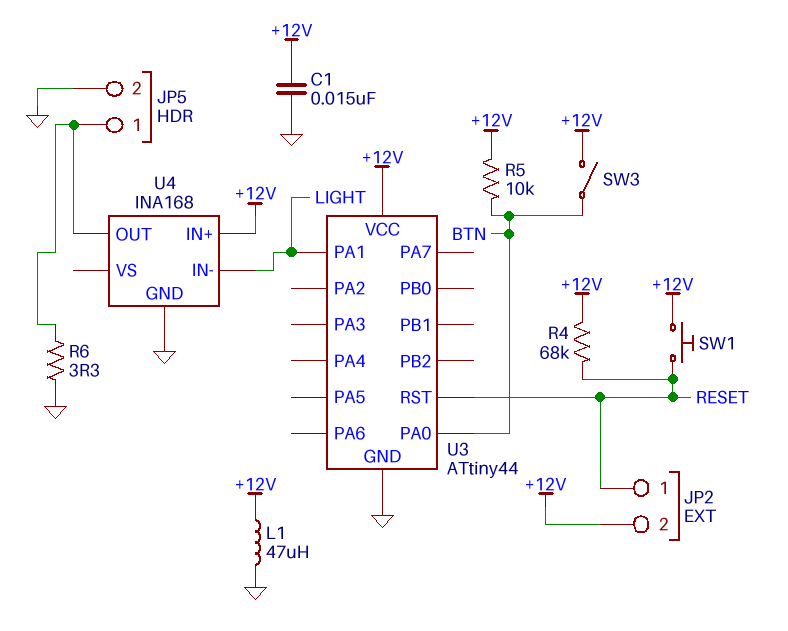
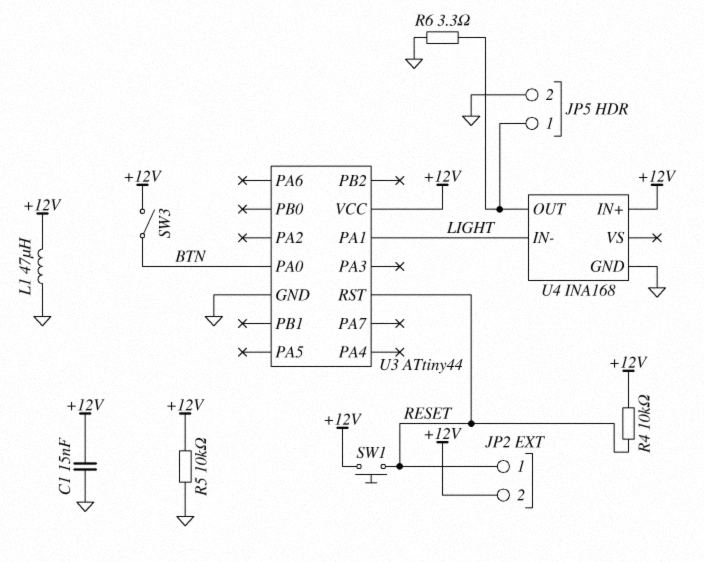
R4: 68k (+12V, RESET) -> 10k (+12V, RESET)
R5: 10k (+12V, BTN) -> 10k (+12V, GND)

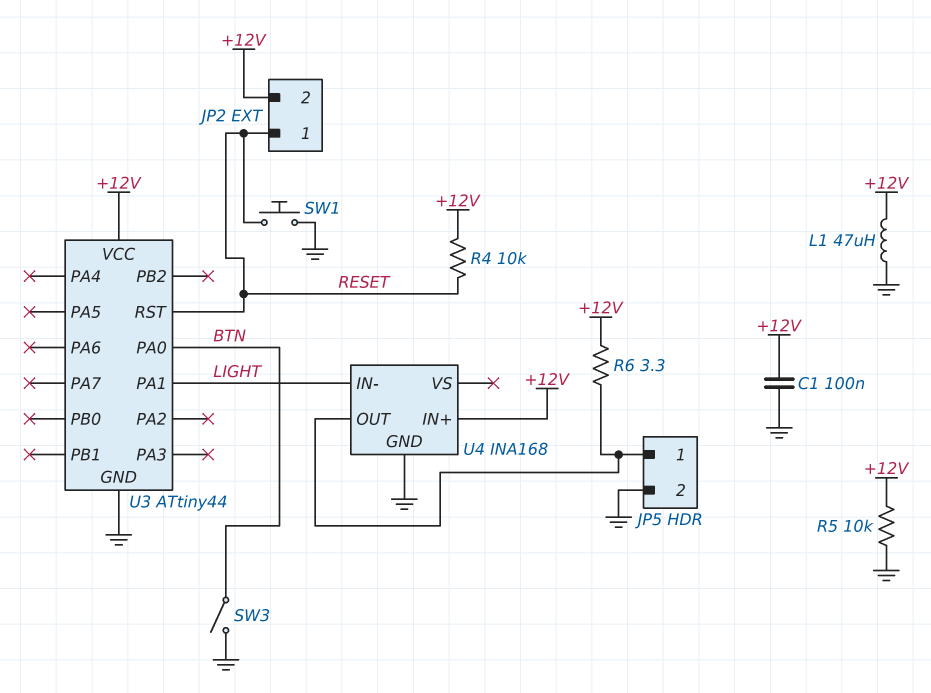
C1: 15nF (+12V, GND) -> 100nF (+12V, GND)
R6: 3.3 (GND, JP5/1) -> 3.3 (+12V, JP5/1)
SW1: button (+12V, RESET) -> button (GND, RESET)
SW3: switch (+12V, BTN) -> switch (BTN, GND)

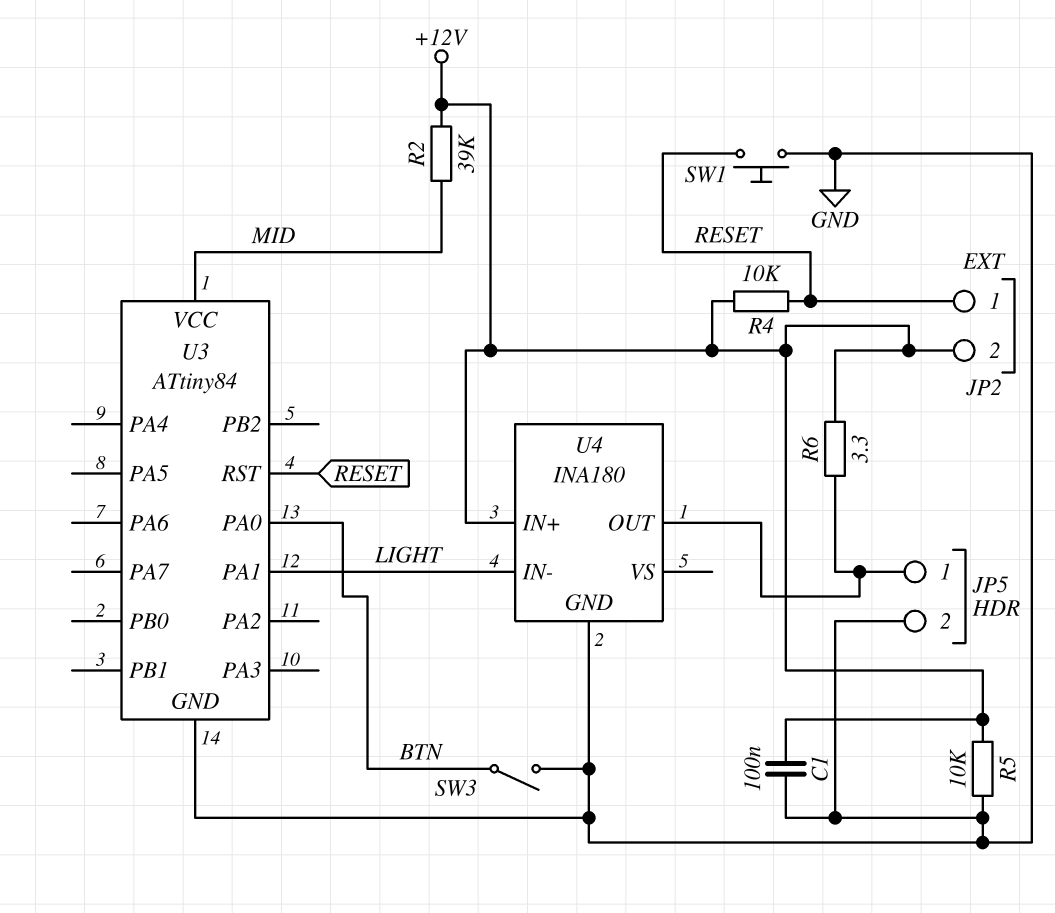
L1: 47uH (+12V, GND) -> none
R2: none -> 39k (+12V, MID)
U3: ATtiny44 -> ATtiny84
U3 pin VCC: +12V -> MID
U4: INA168 -> INA180

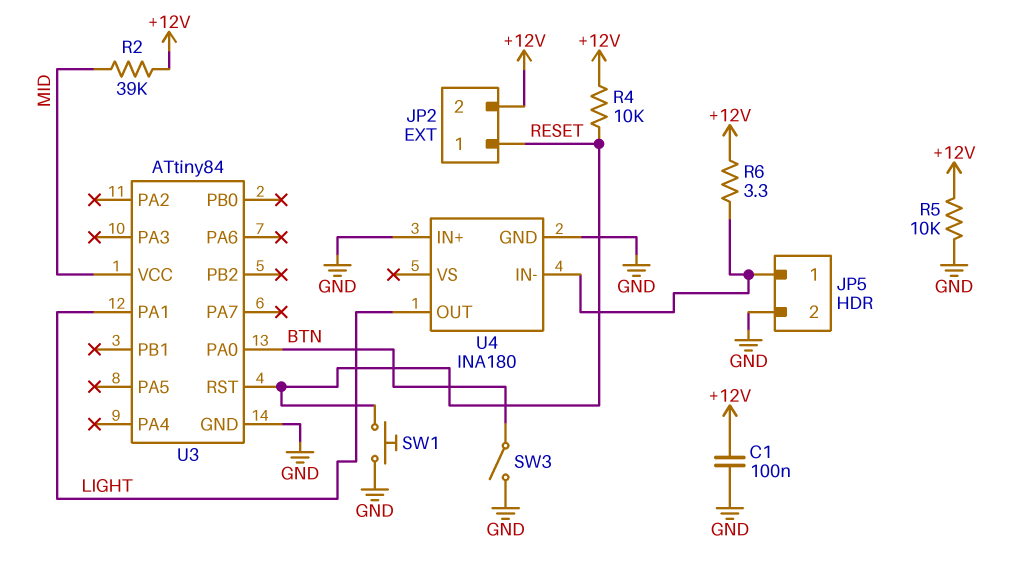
U4 pin IN+: +12V -> GND
U4 pin IN-: LIGHT -> JP5/1
U4 pin OUT: JP5/1 -> LIGHT

